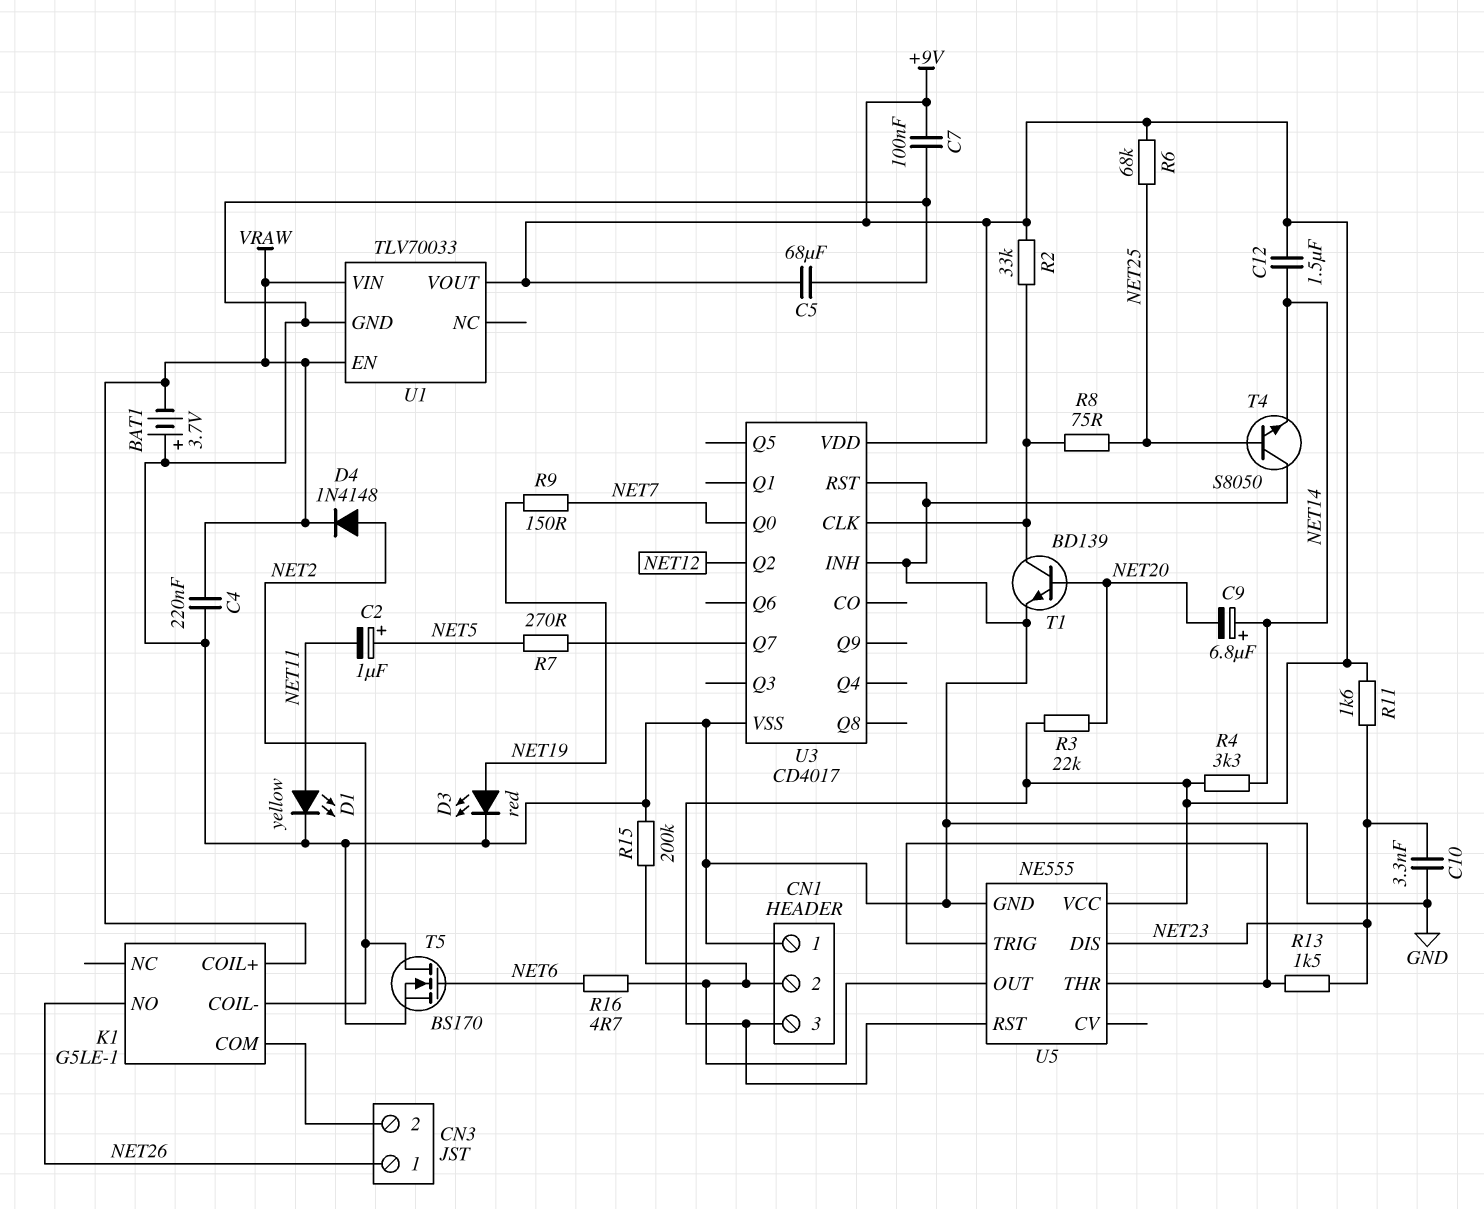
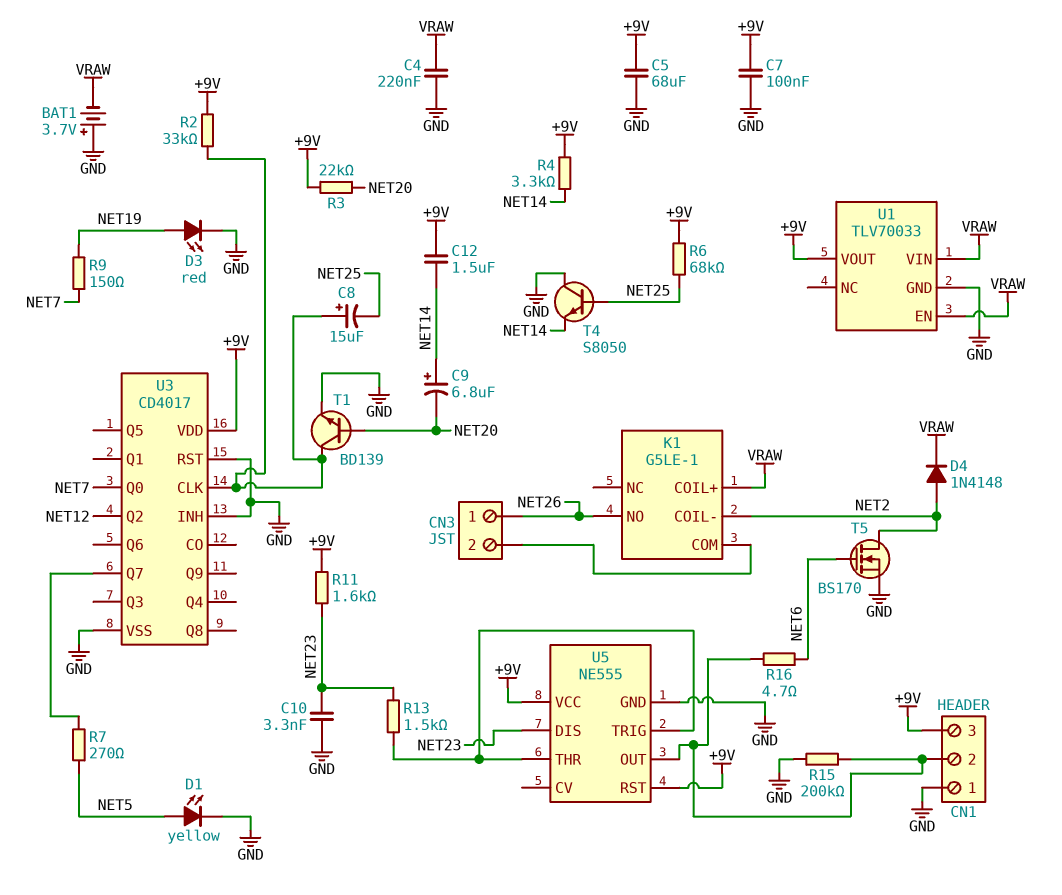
C2: 1uF (plus NET5, minus NET11) -> none
C8: none -> 15uF (plus U3/CLK, minus NET25)
D1: LED yellow (A NET11, K GND) -> LED yellow (A NET5, K GND)
R8: 75 (NET25, U3/CLK) -> none

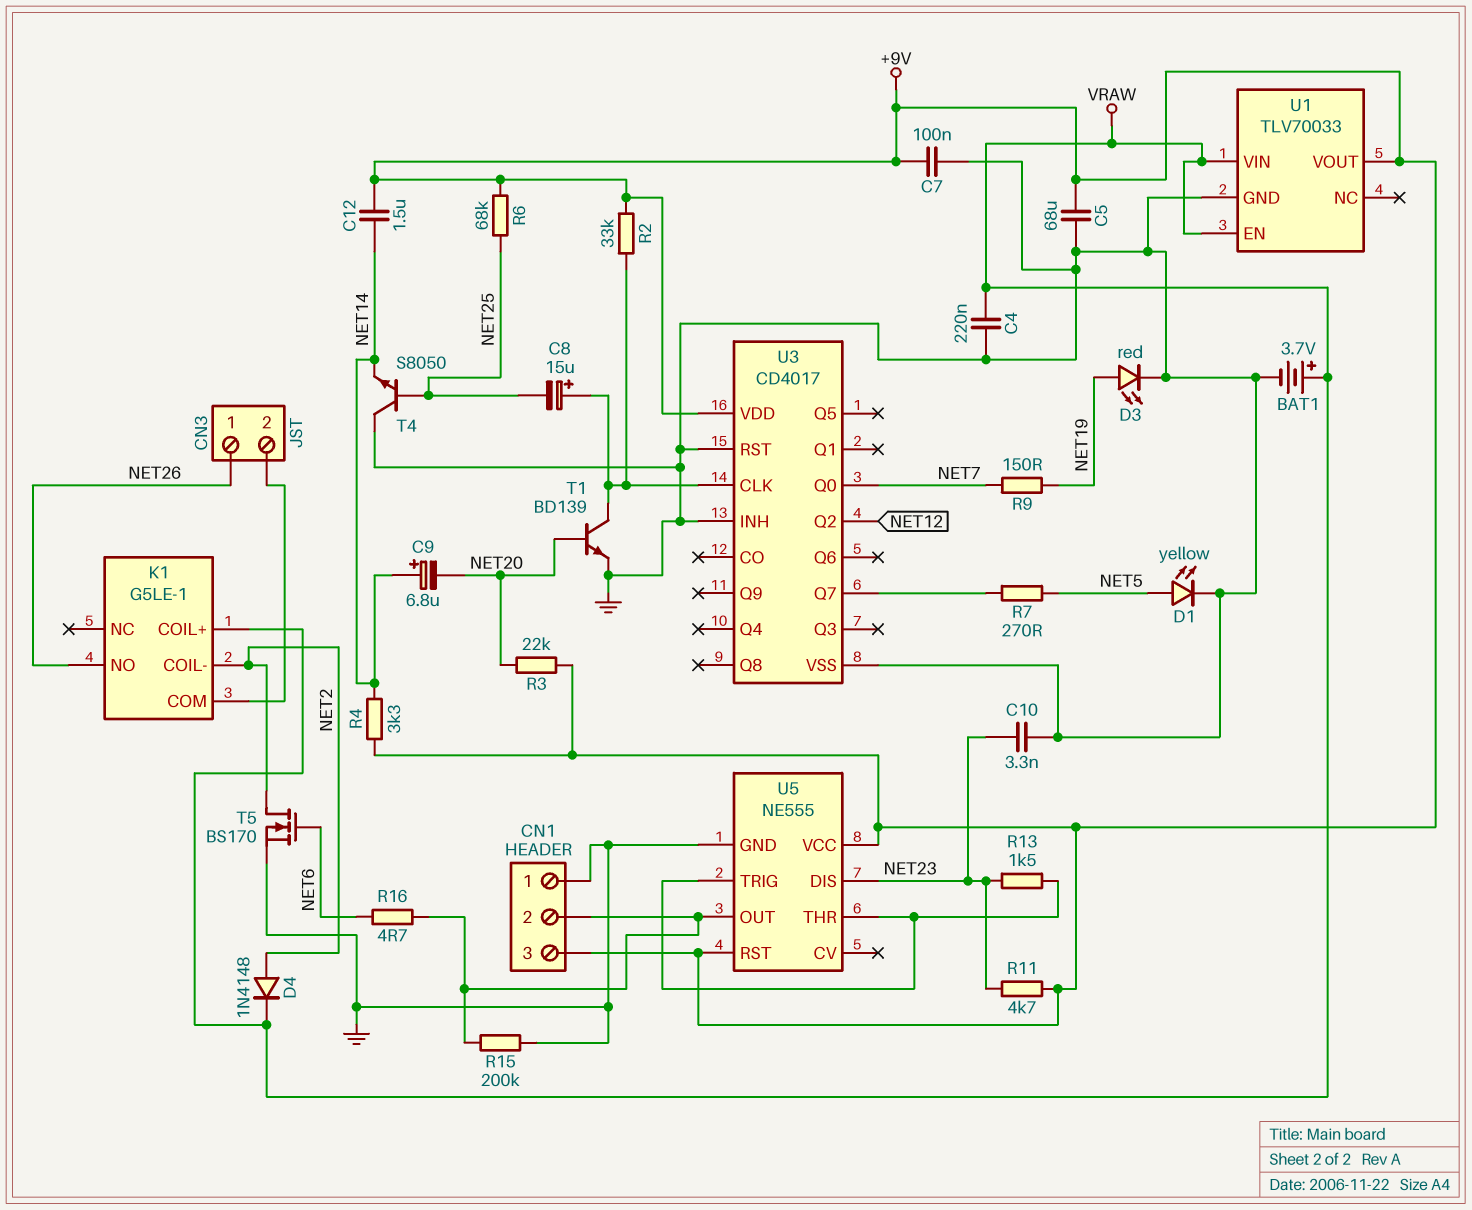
BAT1: 3.7V (plus GND, minus VRAW) -> 3.7V (plus VRAW, minus GND)
R11: 1.6k (+9V, NET23) -> 4.7k (+9V, NET23)

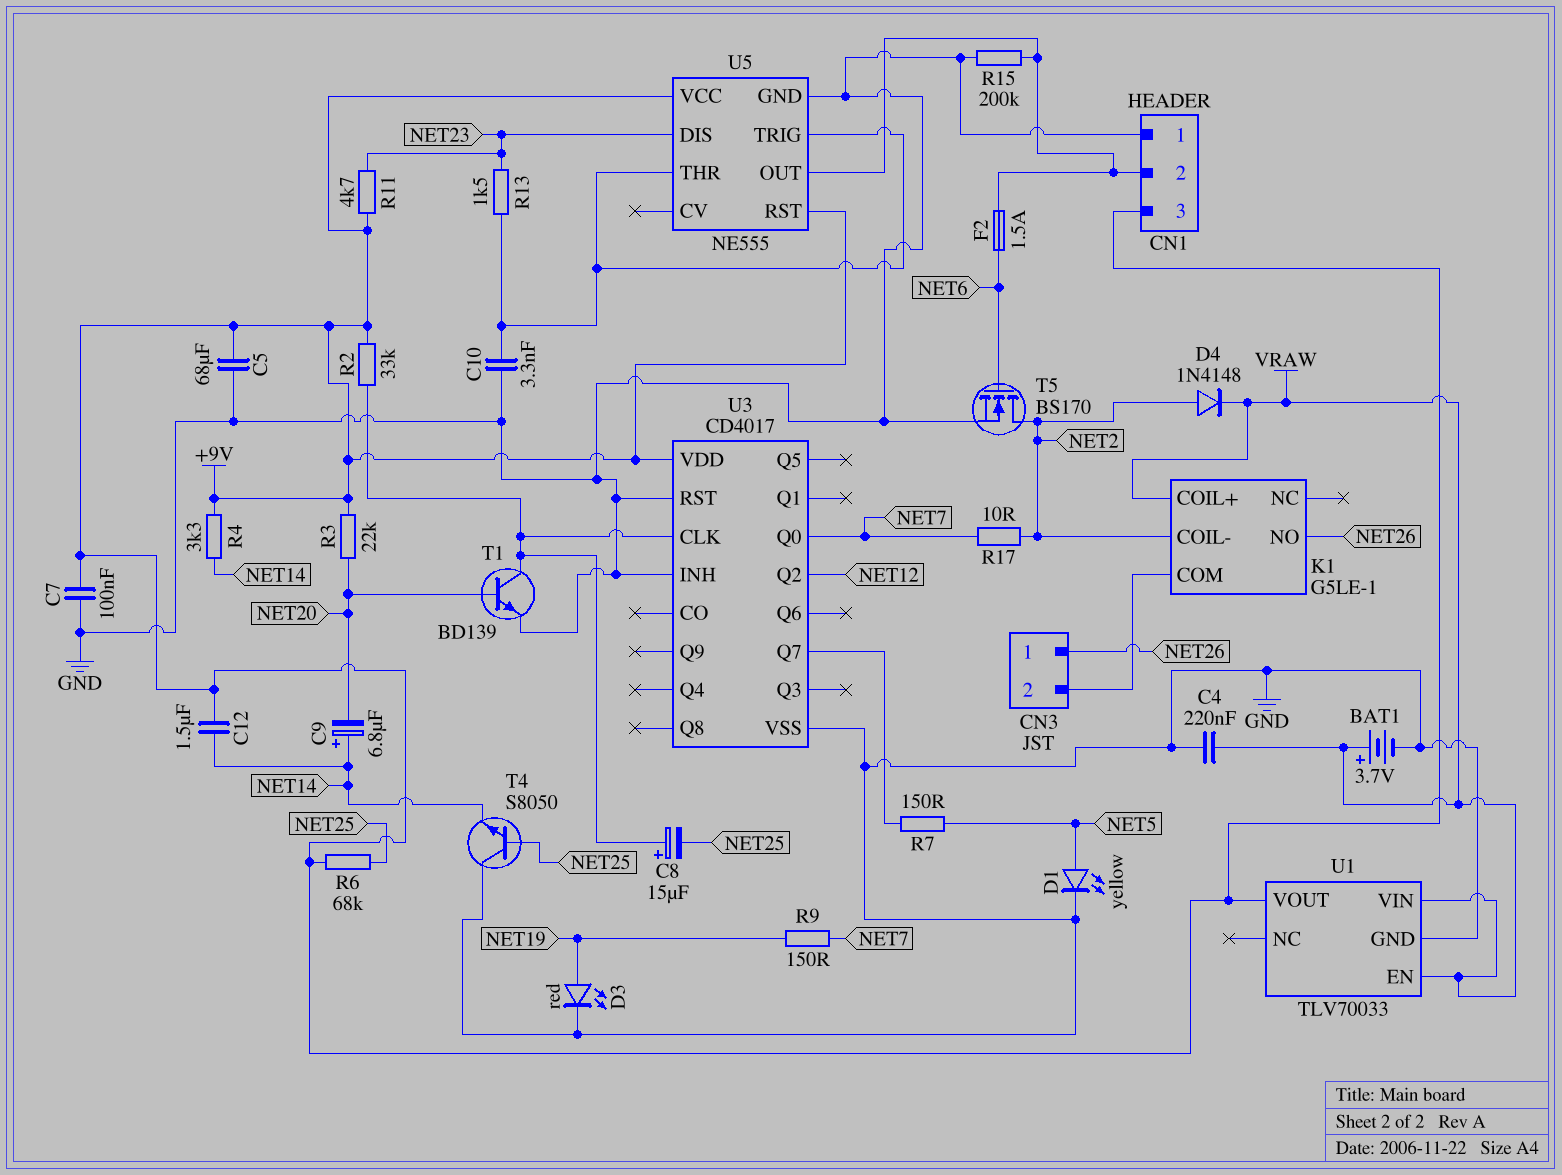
C10: 3.3nF (GND, NET23) -> 3.3nF (GND, U5/THR)
F2: none -> 1.5A (CN1/2, NET6)
R7: 270 (NET5, U3/Q7) -> 150 (NET5, U3/Q7)
R16: 4.7 (CN1/2, NET6) -> none
R17: none -> 10 (NET2, NET7)

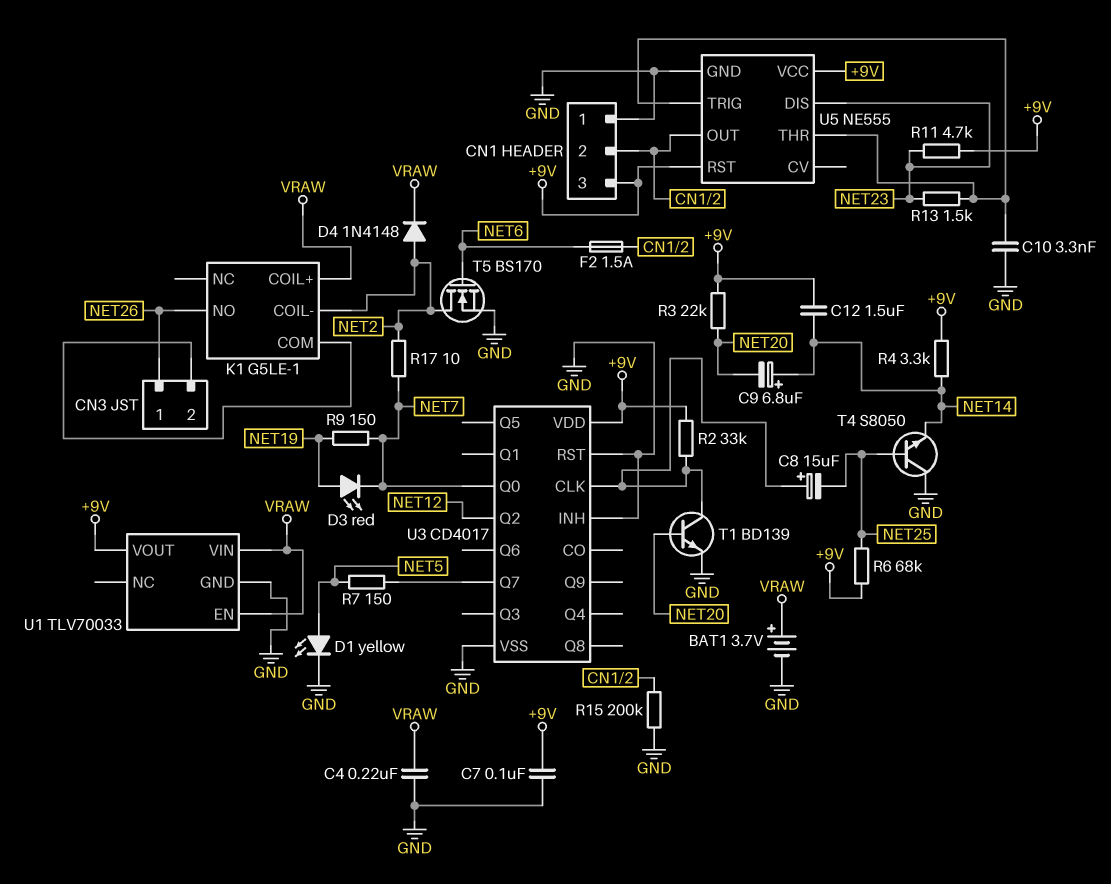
C5: 68uF (+9V, GND) -> none
D3: LED red (A NET19, K GND) -> LED red (A NET19, K NET7)

